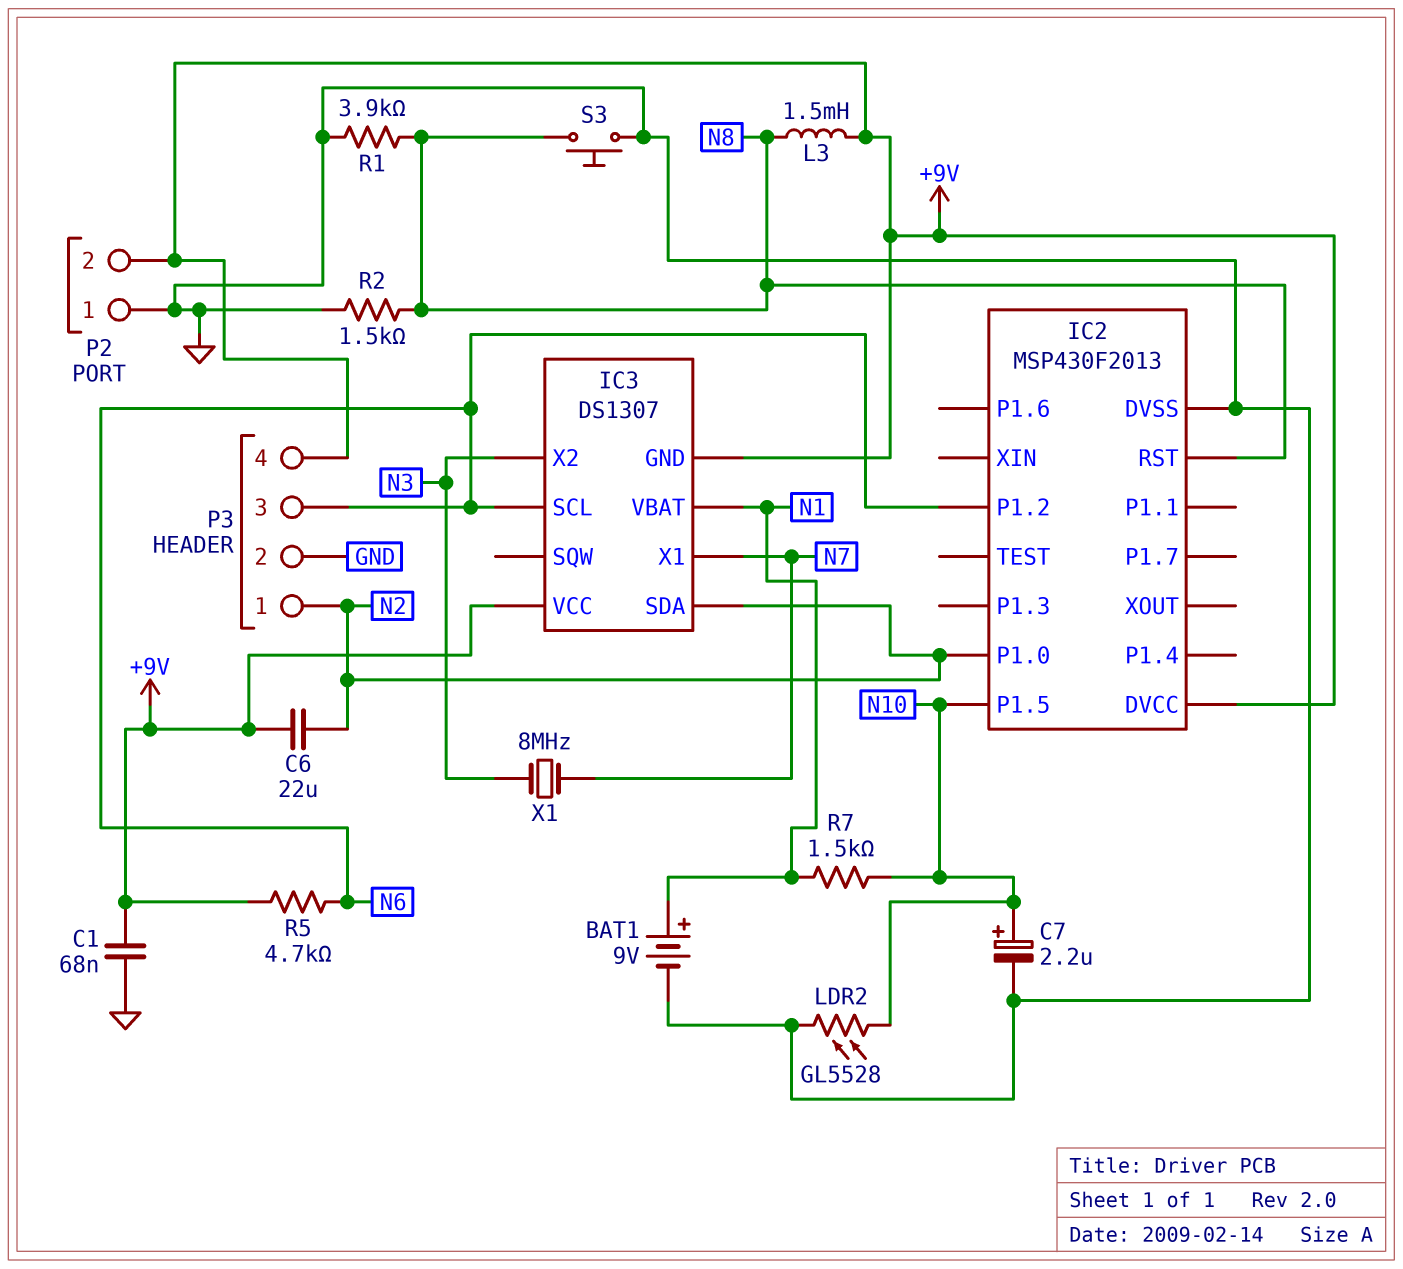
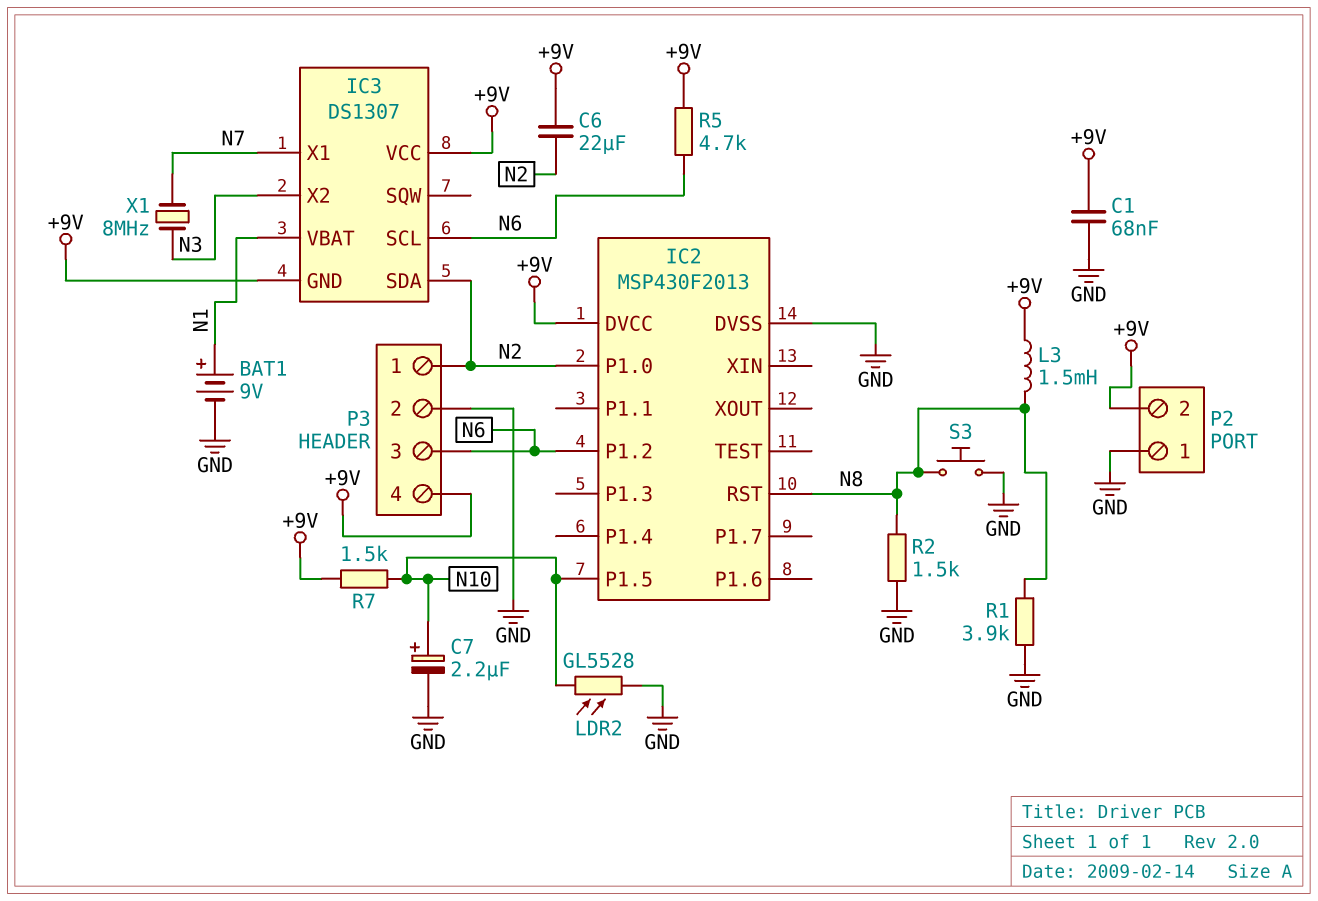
R7: 1.5k (N1, N10) -> 1.5k (+9V, N10)

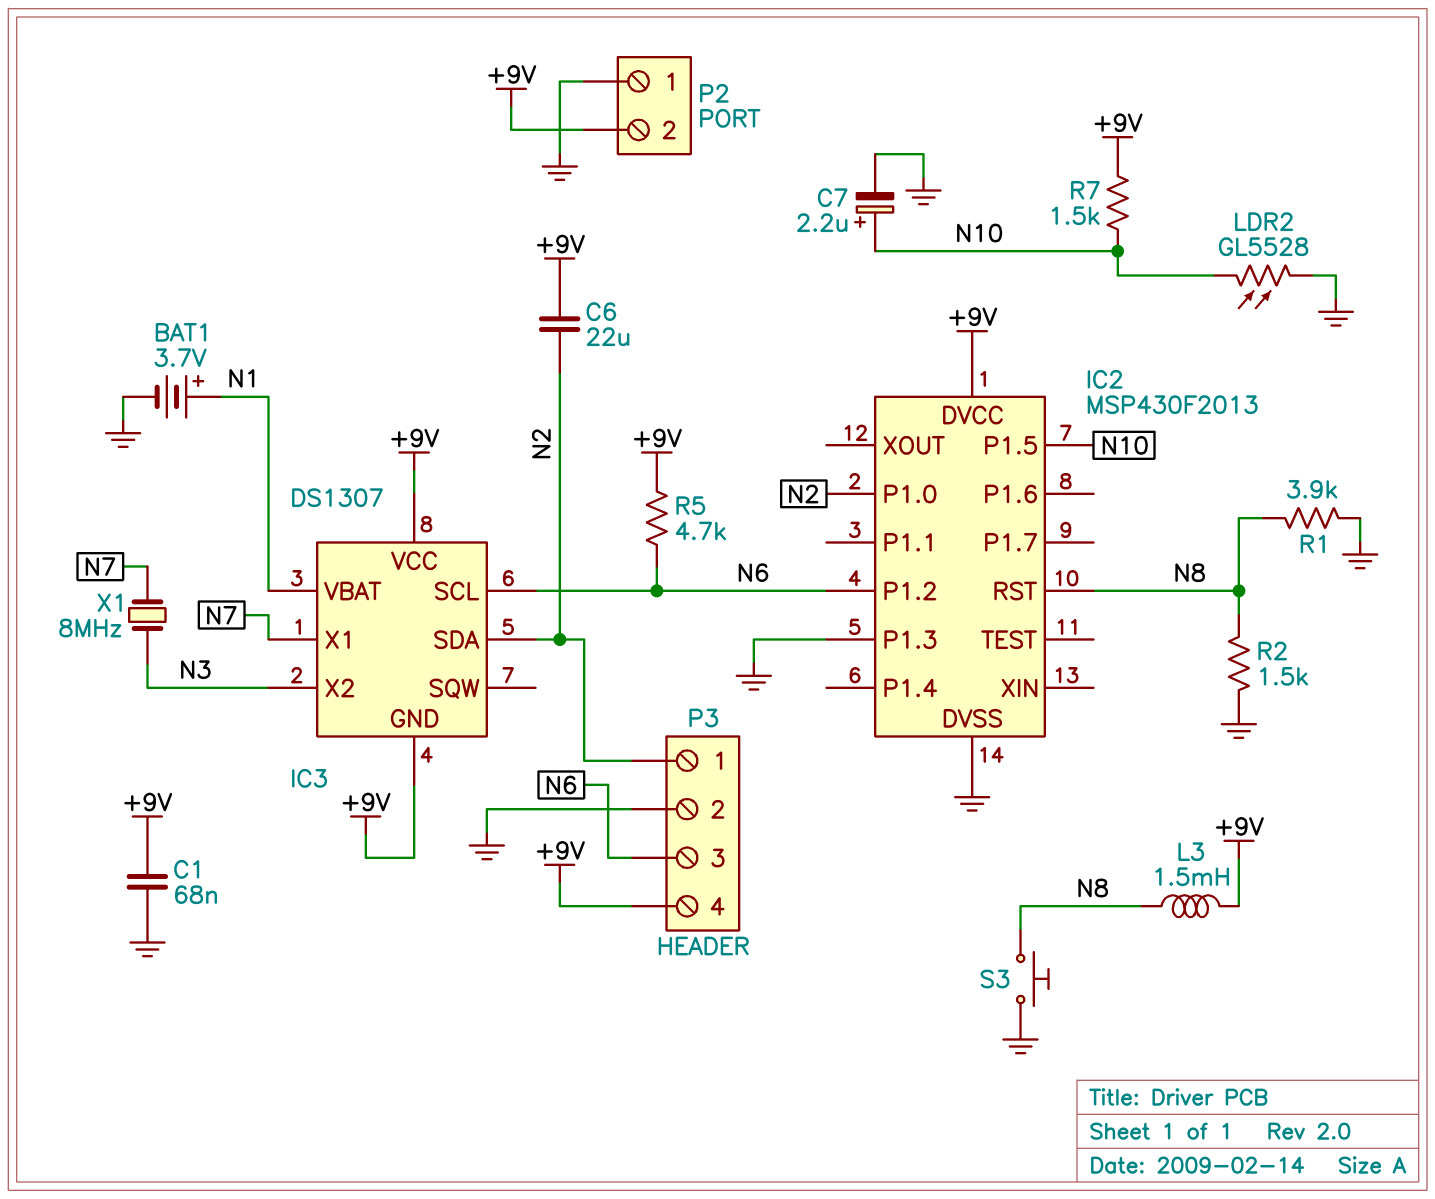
BAT1: 9V (plus N1, minus GND) -> 3.7V (plus N1, minus GND)
IC2 pin P1.3: none -> GND

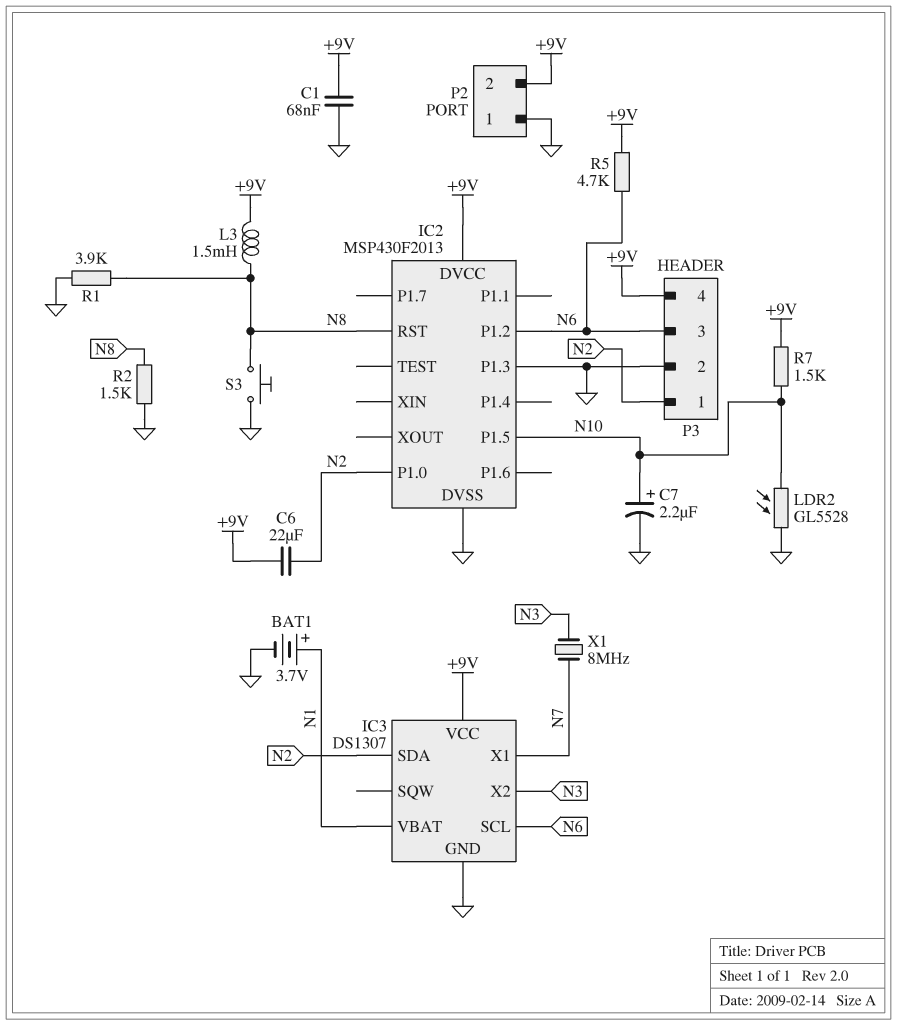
IC3 pin GND: +9V -> GND

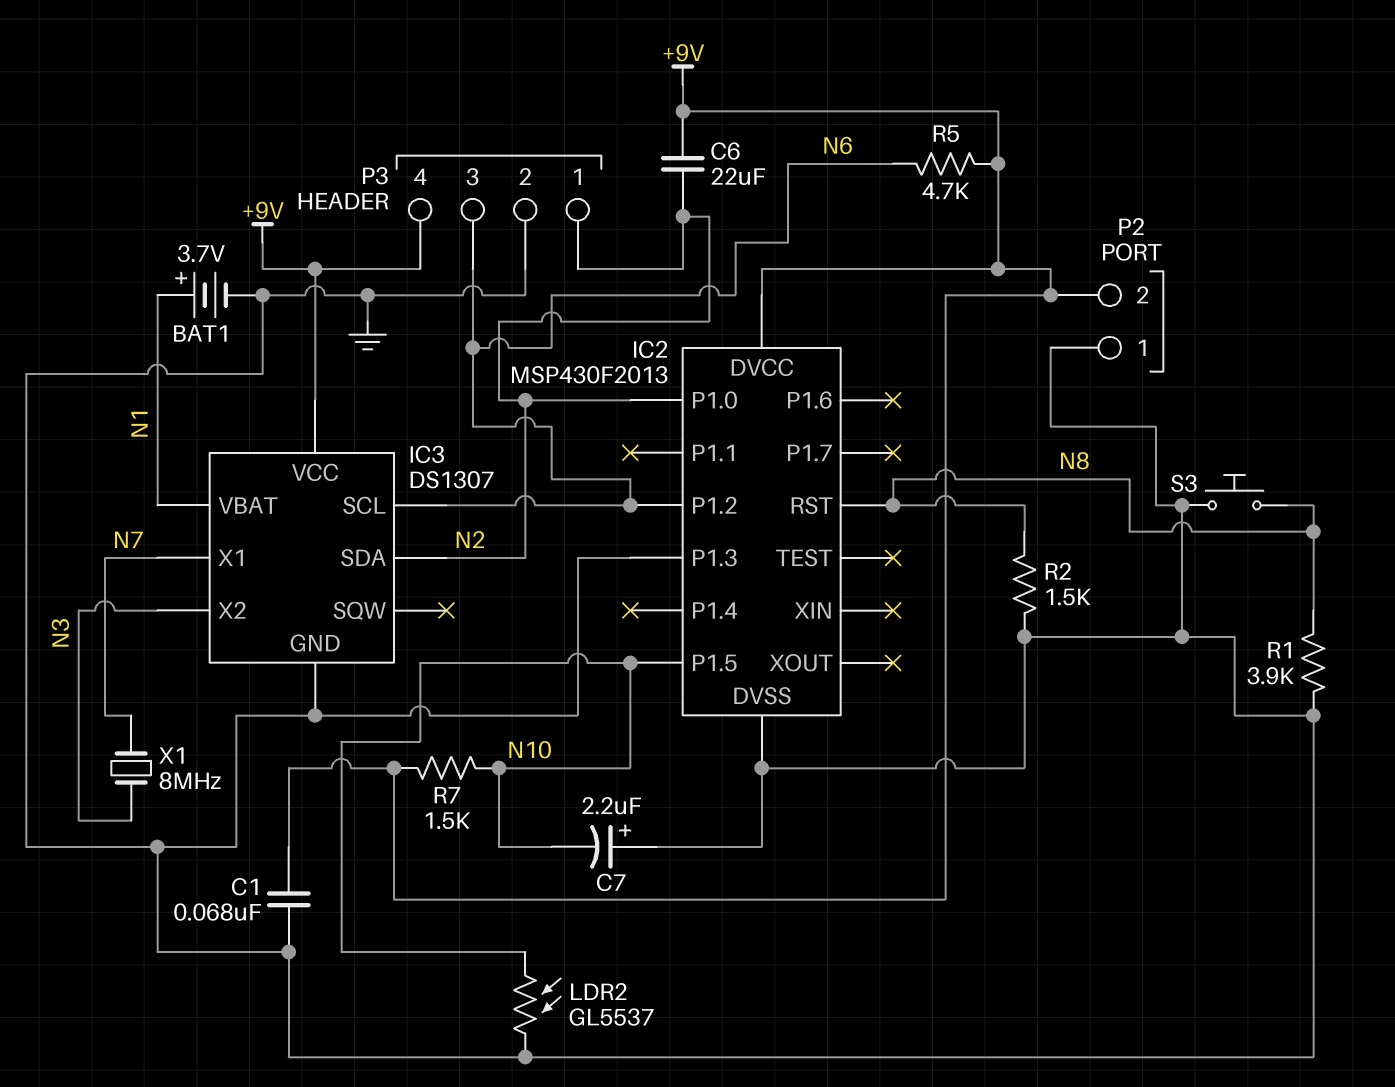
C7: 2.2uF (plus N10, minus GND) -> 2.2uF (plus GND, minus N10)
L3: 1.5mH (+9V, N8) -> none
LDR2: GL5528 (GND, N10) -> GL5537 (GND, N10)

